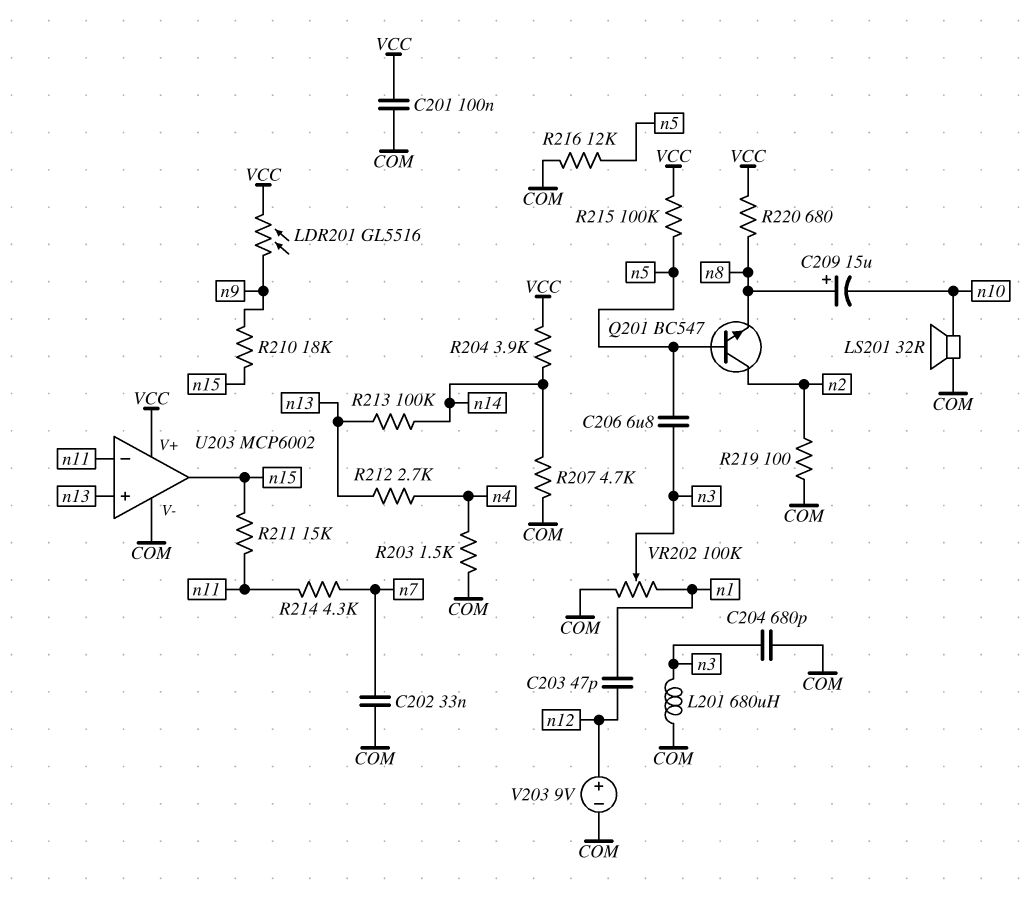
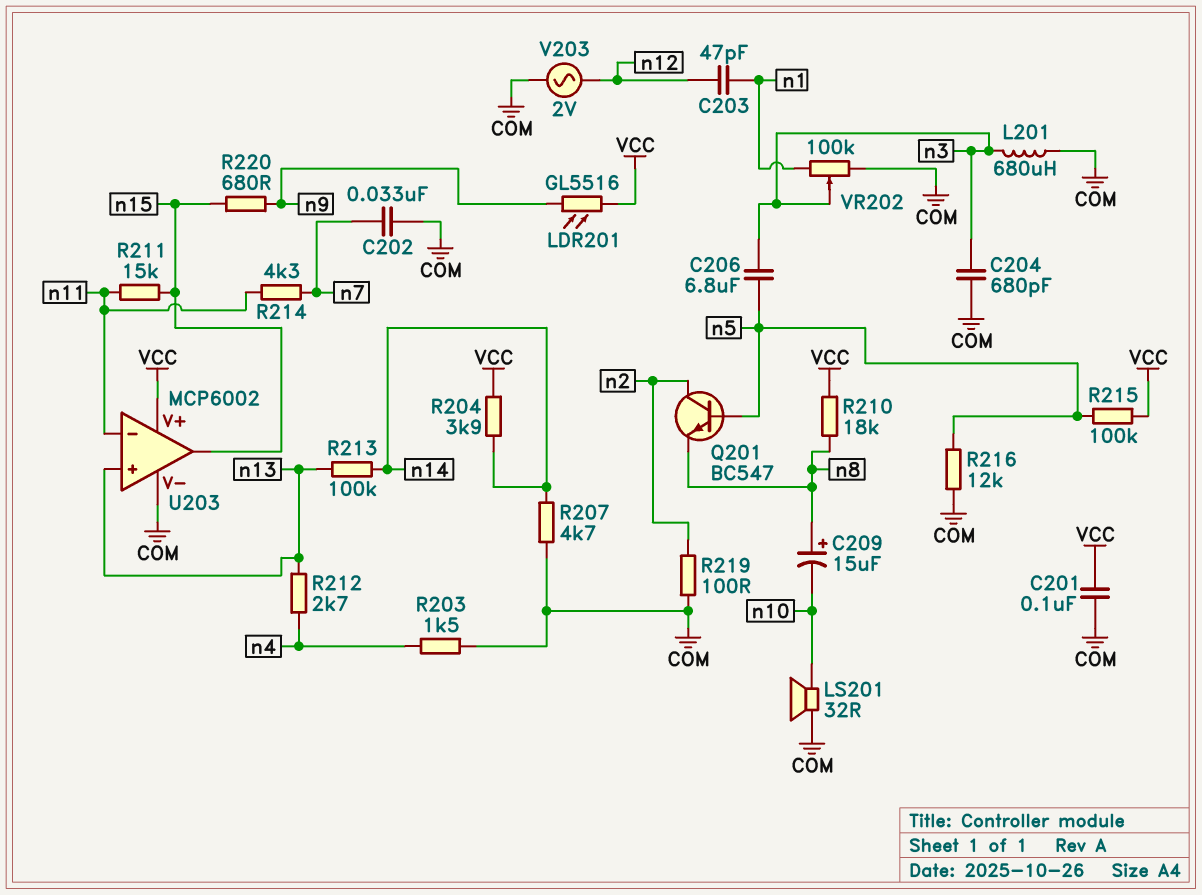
R210: 18k (n9, n15) -> 18k (VCC, n8)
R220: 680 (VCC, n8) -> 680 (n9, n15)
V203: 9V (plus n12, minus COM) -> AC 2V (COM, n12)

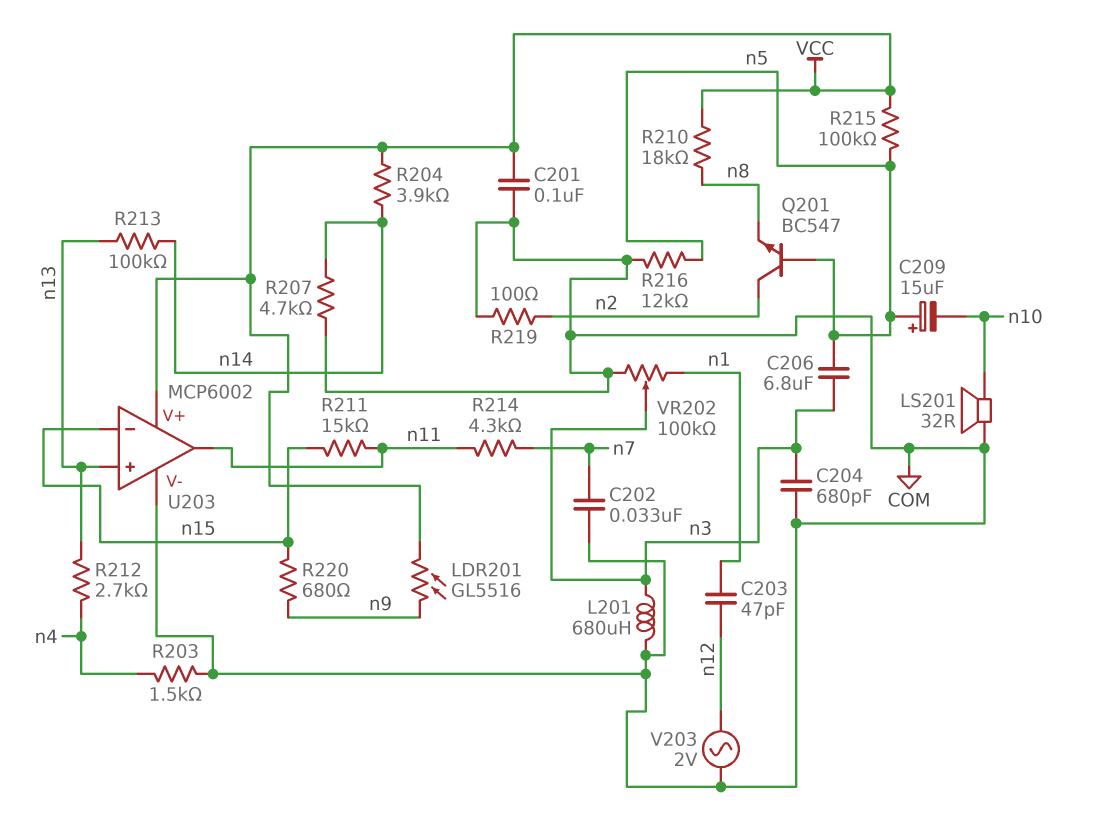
C209: 15uF (plus n8, minus n10) -> 15uF (plus n5, minus n10)
U203 pin in-: n11 -> n15
U203 pin out: n15 -> n11

